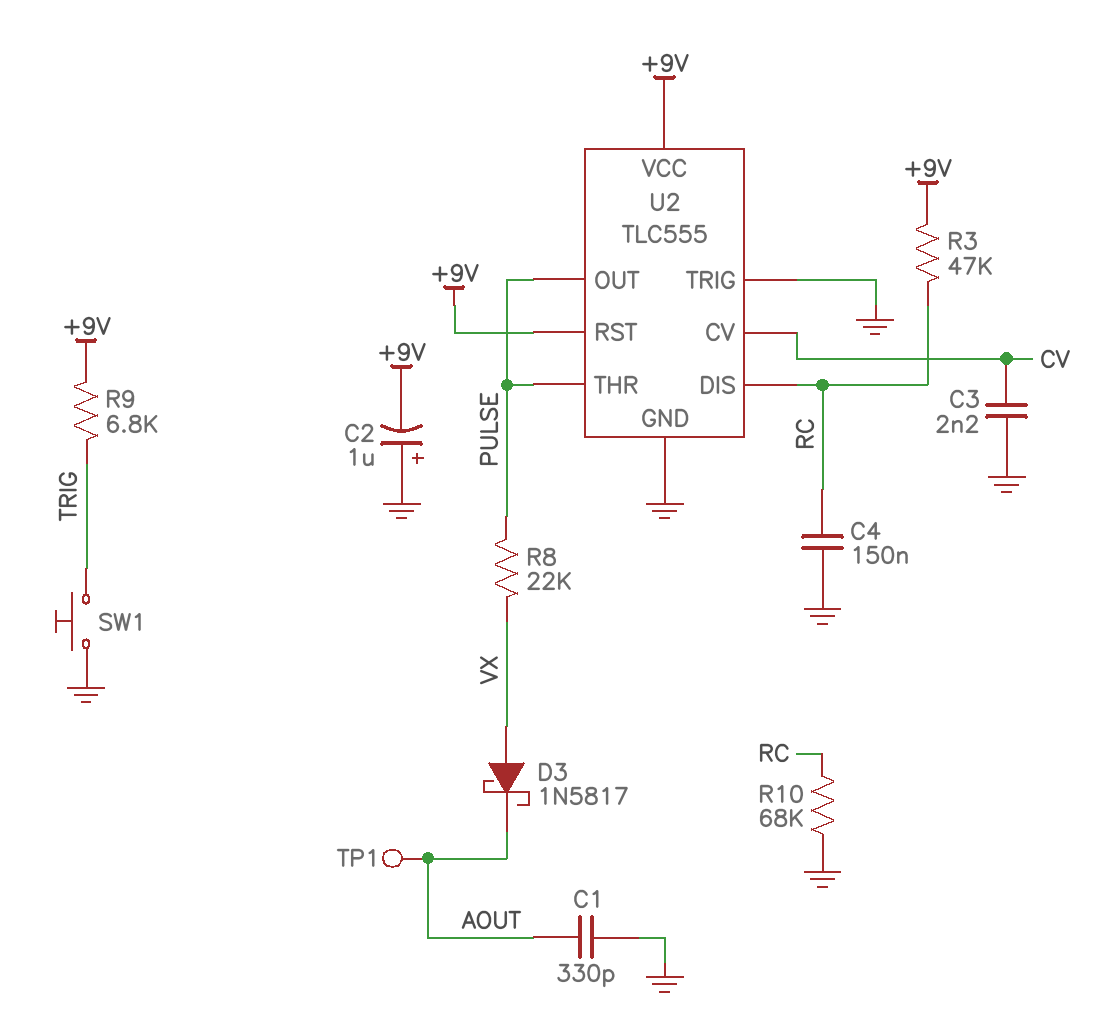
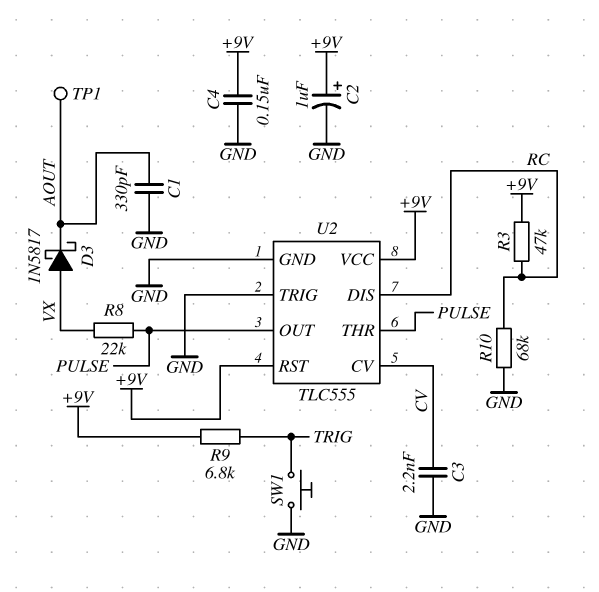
C2: 1uF (plus GND, minus +9V) -> 1uF (plus +9V, minus GND)
C4: 150nF (GND, RC) -> 150nF (+9V, GND)

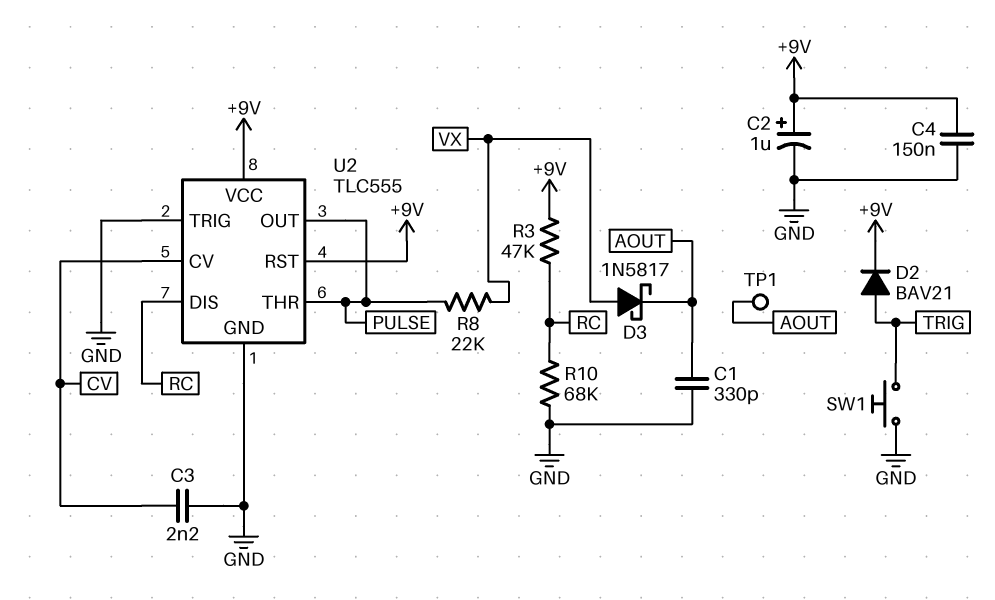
D2: none -> diode BAV21 (A TRIG, K +9V)
R9: 6.8k (+9V, TRIG) -> none

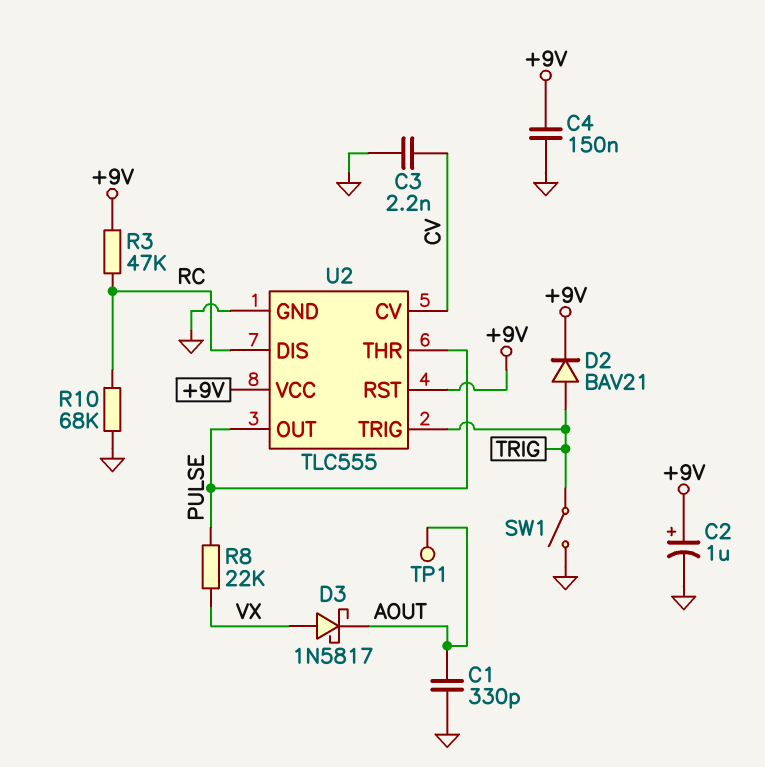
SW1: button (GND, TRIG) -> switch (GND, TRIG)
U2 pin TRIG: GND -> TRIG

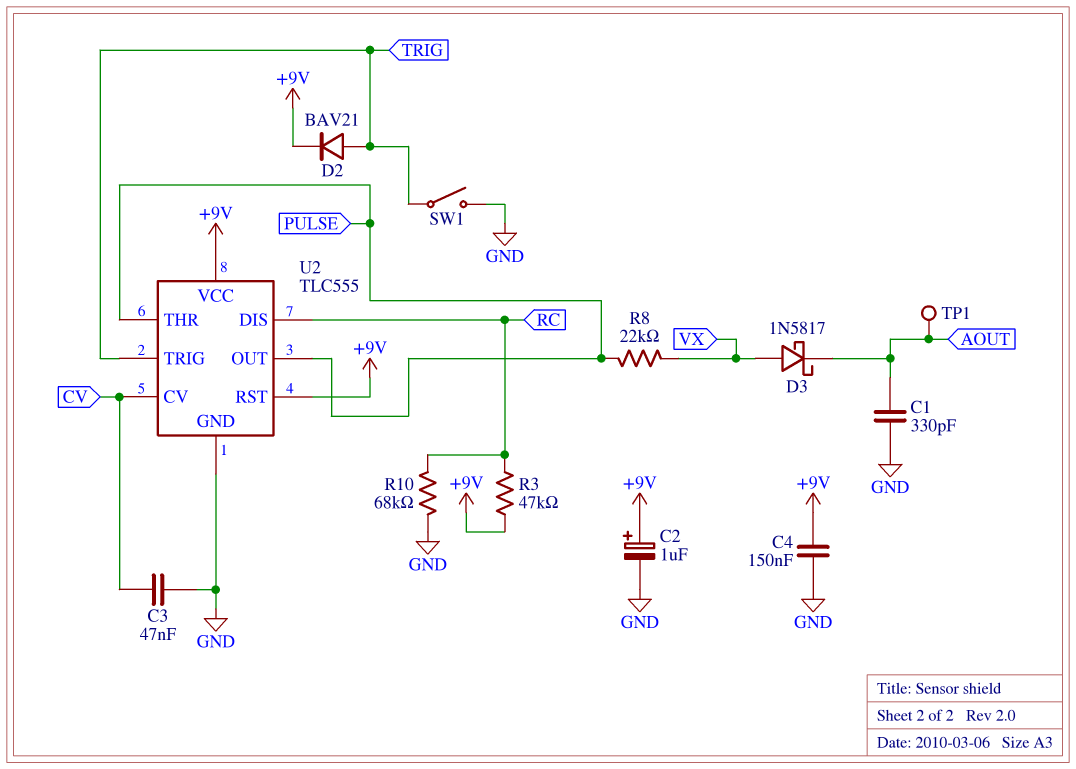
C3: 2.2nF (CV, GND) -> 47nF (CV, GND)

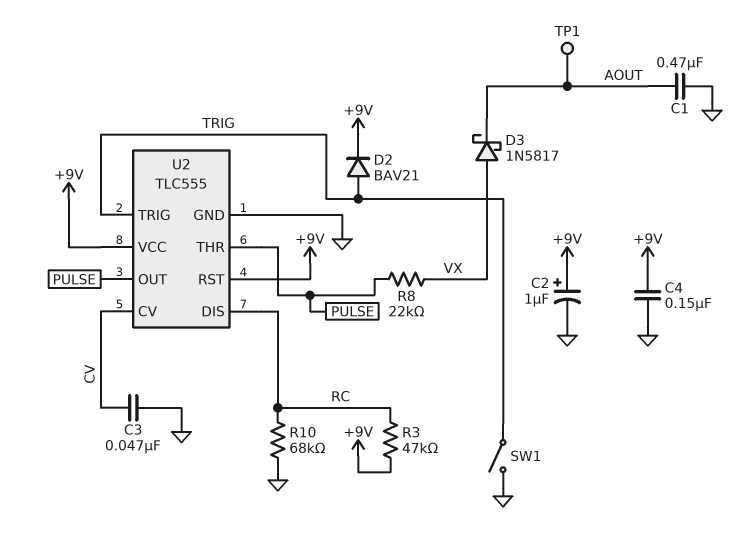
C1: 330pF (AOUT, GND) -> 470nF (AOUT, GND)

